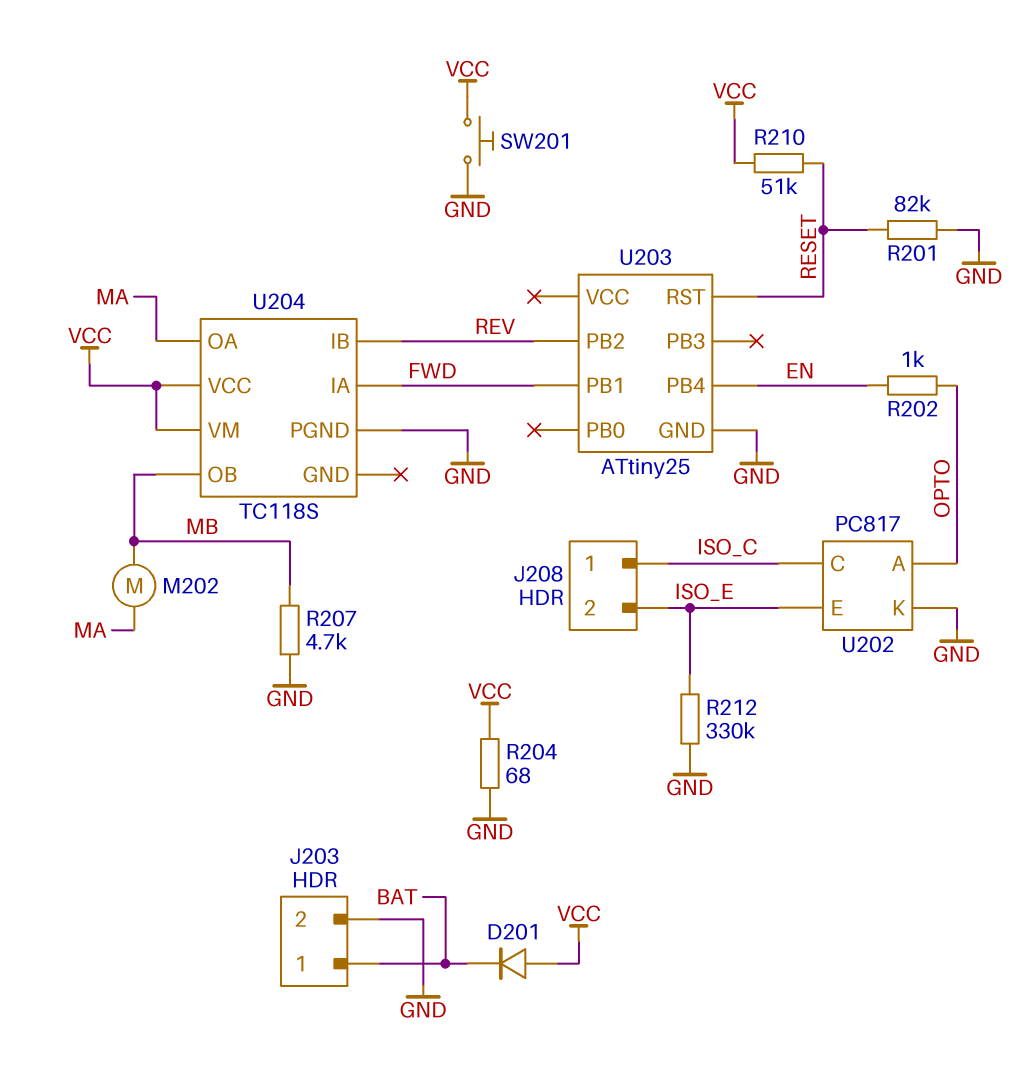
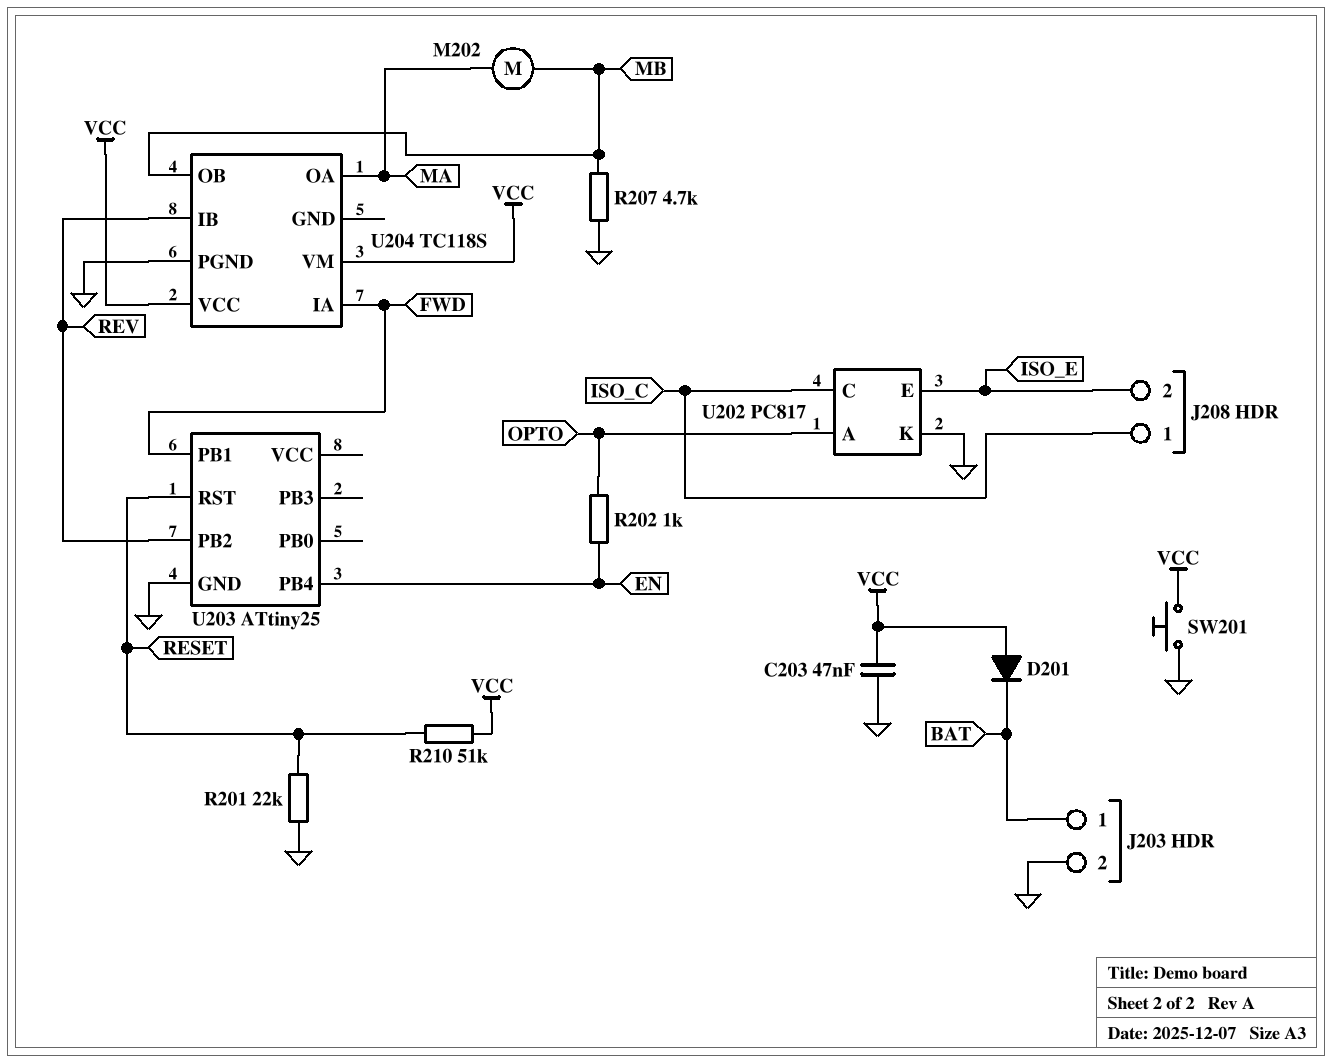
C203: none -> 47nF (GND, VCC)
R201: 82k (GND, RESET) -> 22k (GND, RESET)
R204: 68 (GND, VCC) -> none
R212: 330k (GND, ISO_E) -> none

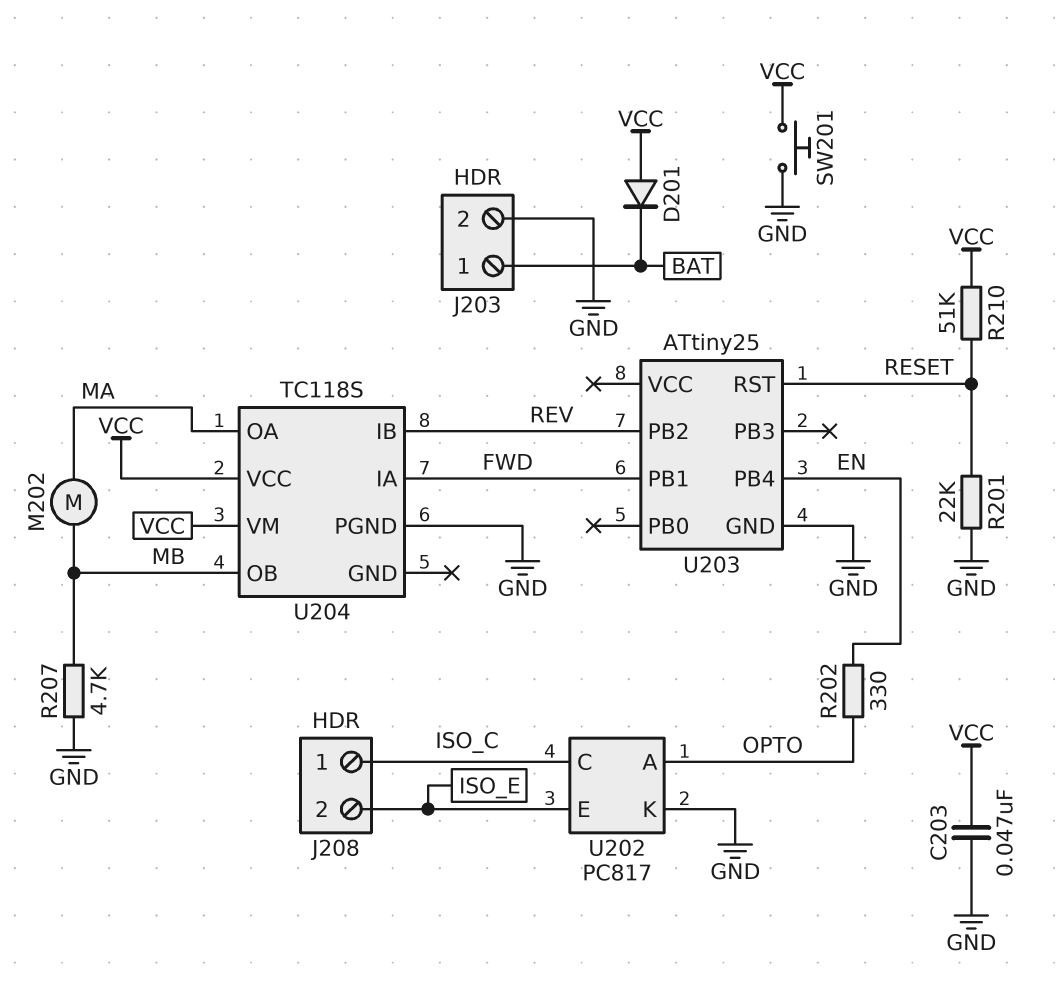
R202: 1k (EN, OPTO) -> 330 (EN, OPTO)

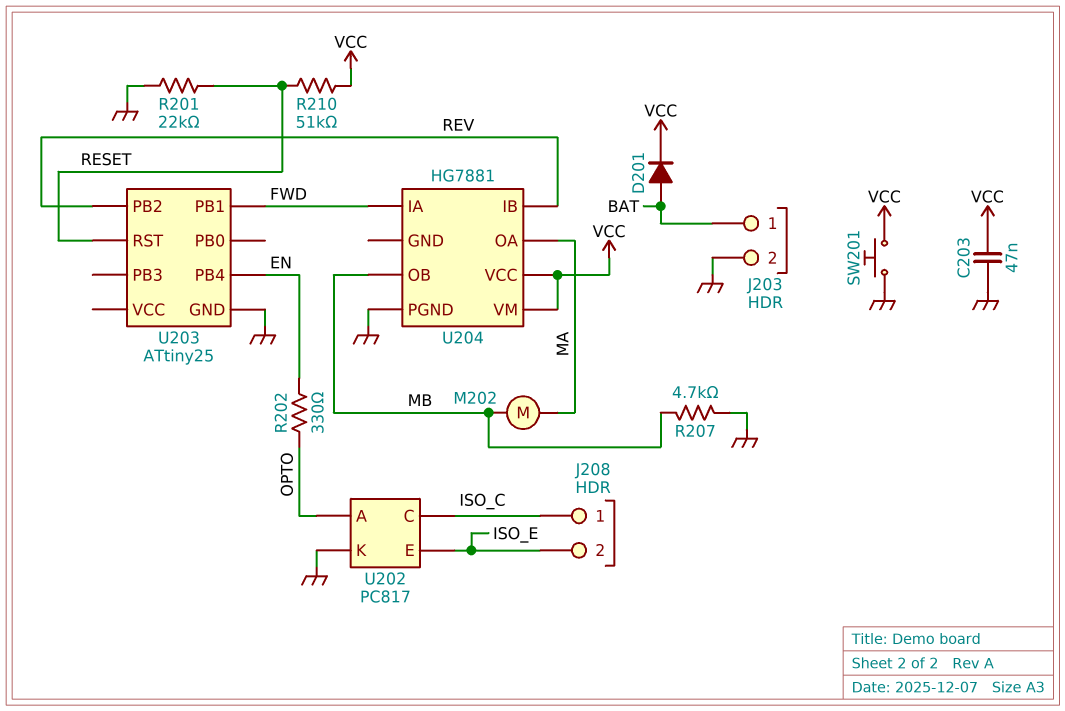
D201: diode (A VCC, K BAT) -> diode (A BAT, K VCC)
U204: TC118S -> HG7881

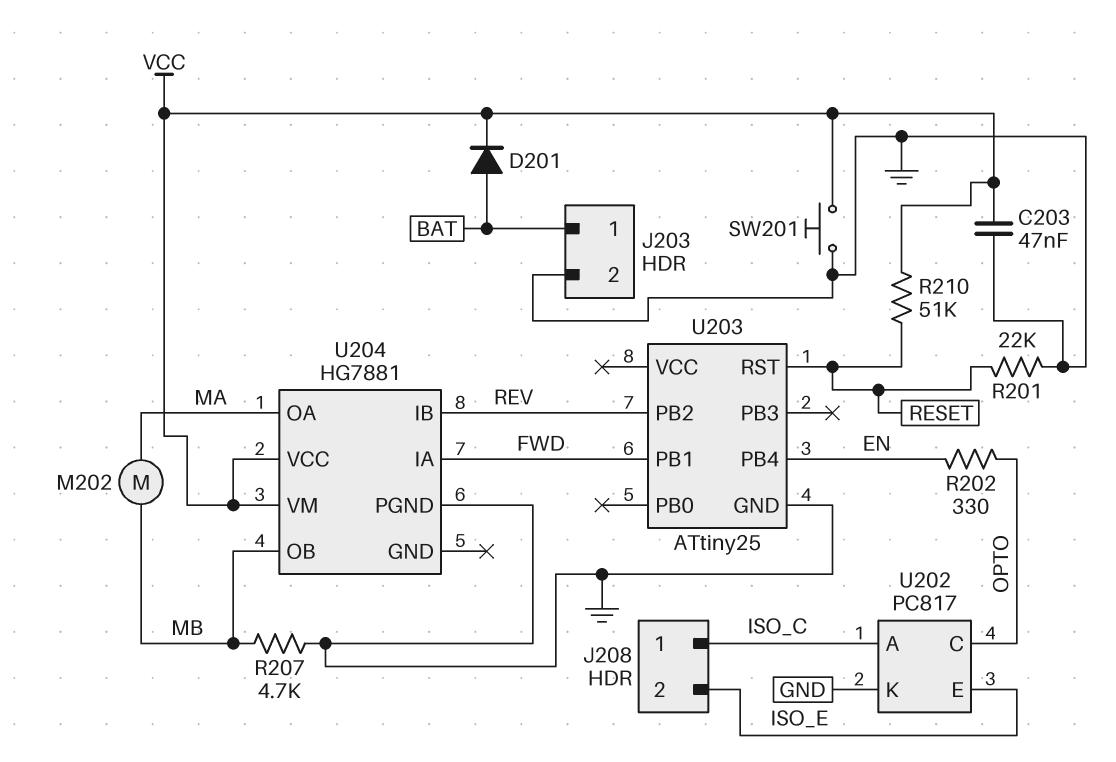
U202 pin A: OPTO -> ISO_C
U202 pin C: ISO_C -> OPTO

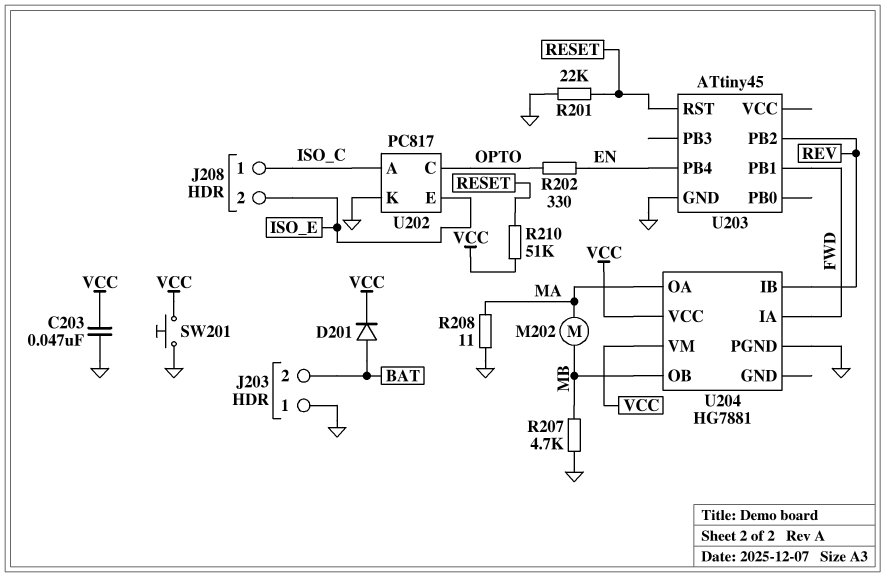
J203 pin 1: BAT -> GND
J203 pin 2: GND -> BAT
R208: none -> 11 (GND, MA)
U203: ATtiny25 -> ATtiny45

